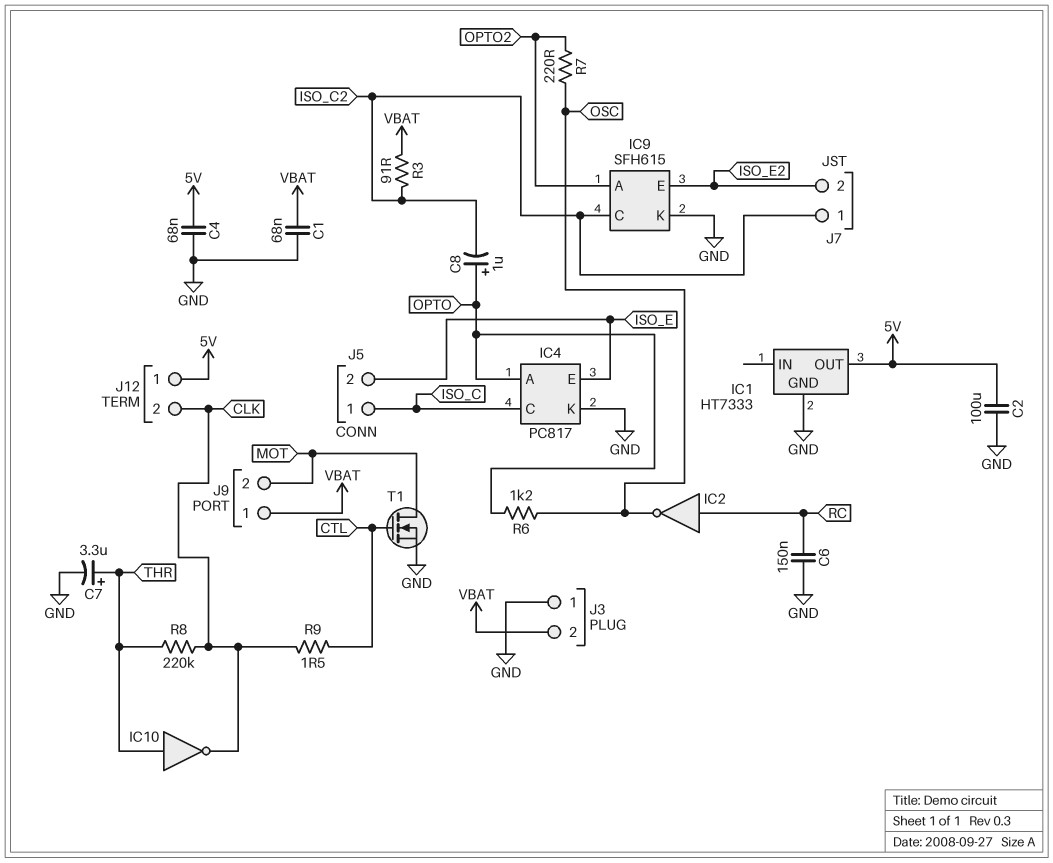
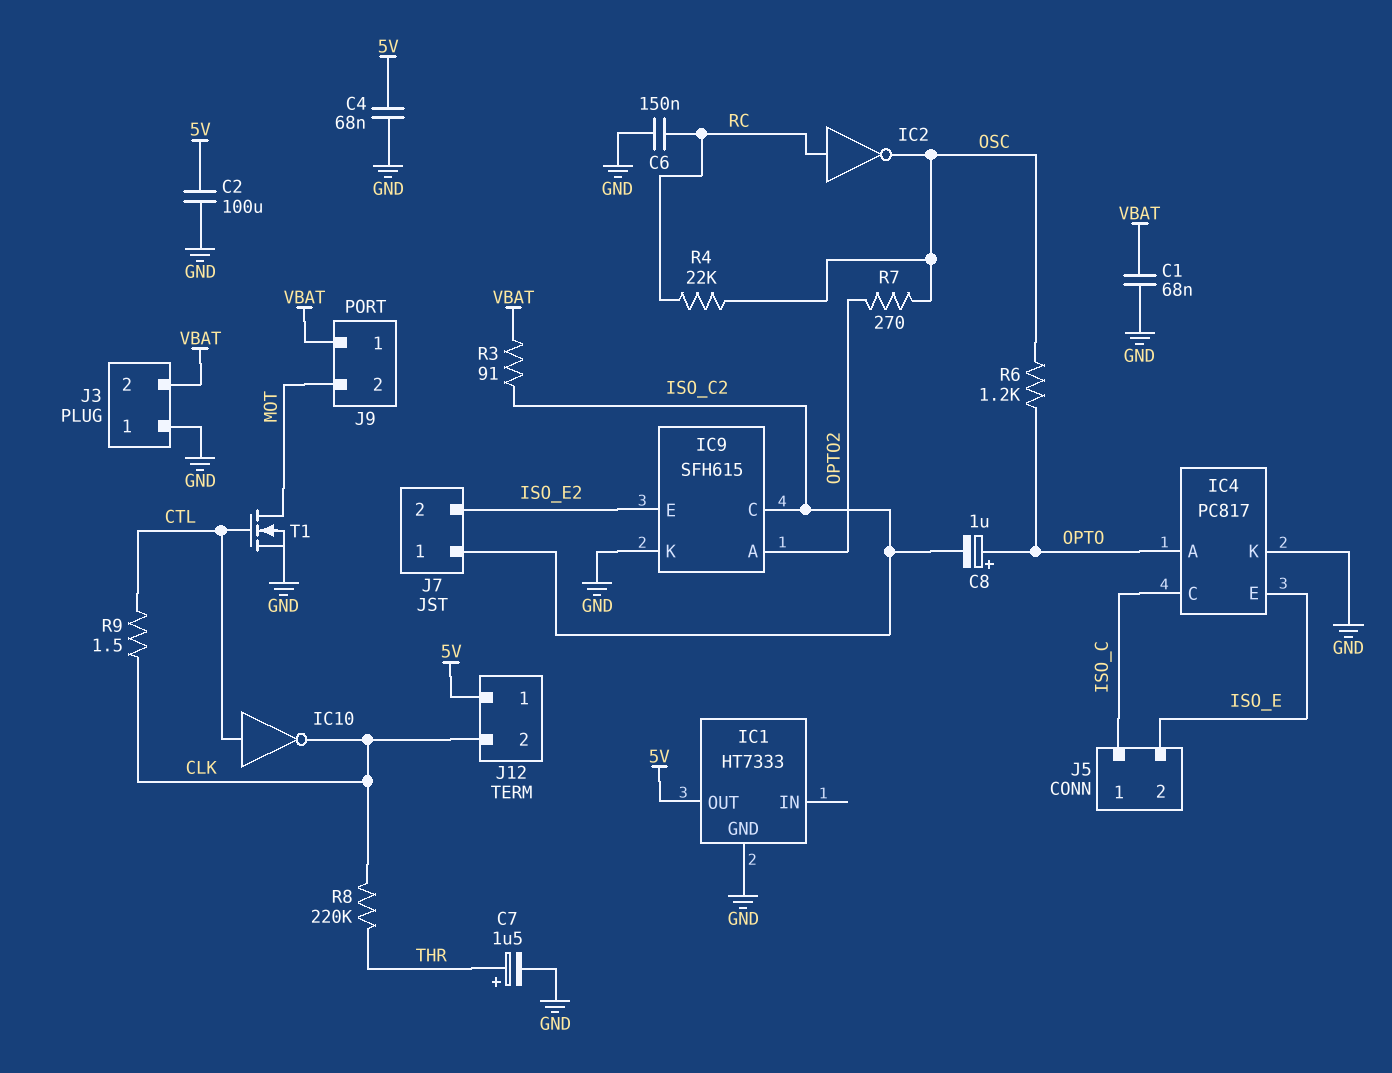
C7: 3.3uF (plus THR, minus GND) -> 1.5uF (plus THR, minus GND)
IC10: NOT (in THR, out CLK) -> NOT (in CTL, out CLK)
R4: none -> 22k (OSC, RC)
R7: 220 (OPTO2, OSC) -> 270 (OPTO2, OSC)

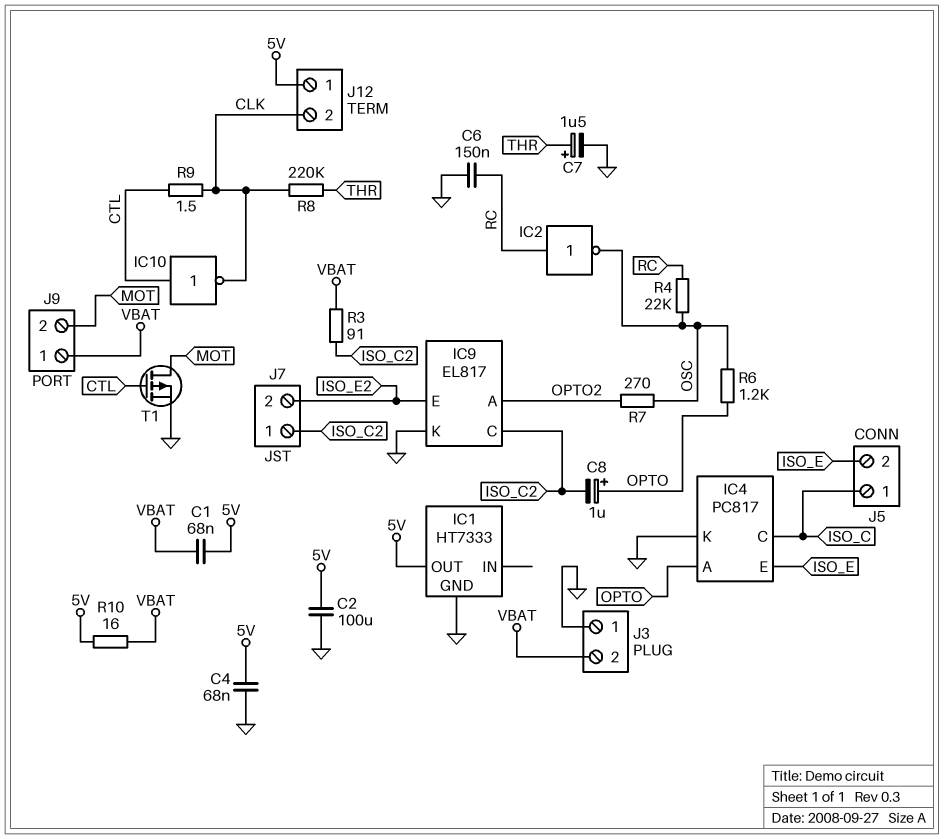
C1: 68nF (GND, VBAT) -> 68nF (5V, VBAT)
IC9: SFH615 -> EL817
R10: none -> 16 (5V, VBAT)
T1: NMOS (G CTL, D MOT, S GND) -> PMOS (G CTL, D MOT, S GND)

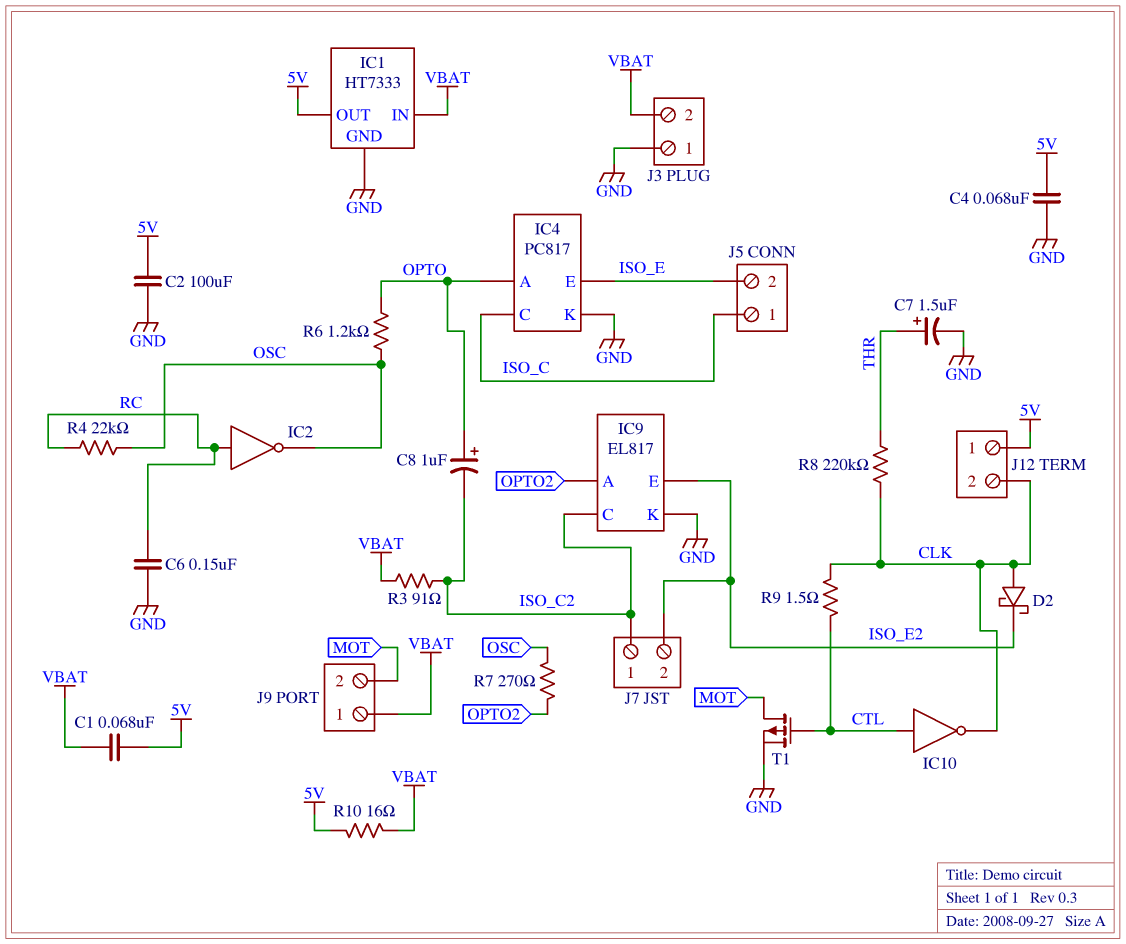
D2: none -> schottky (A CLK, K ISO_E2)
IC1 pin IN: none -> VBAT

